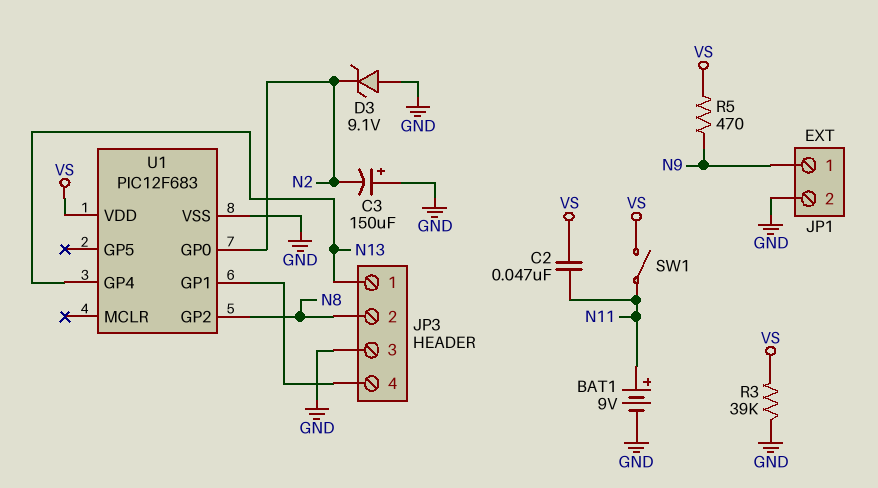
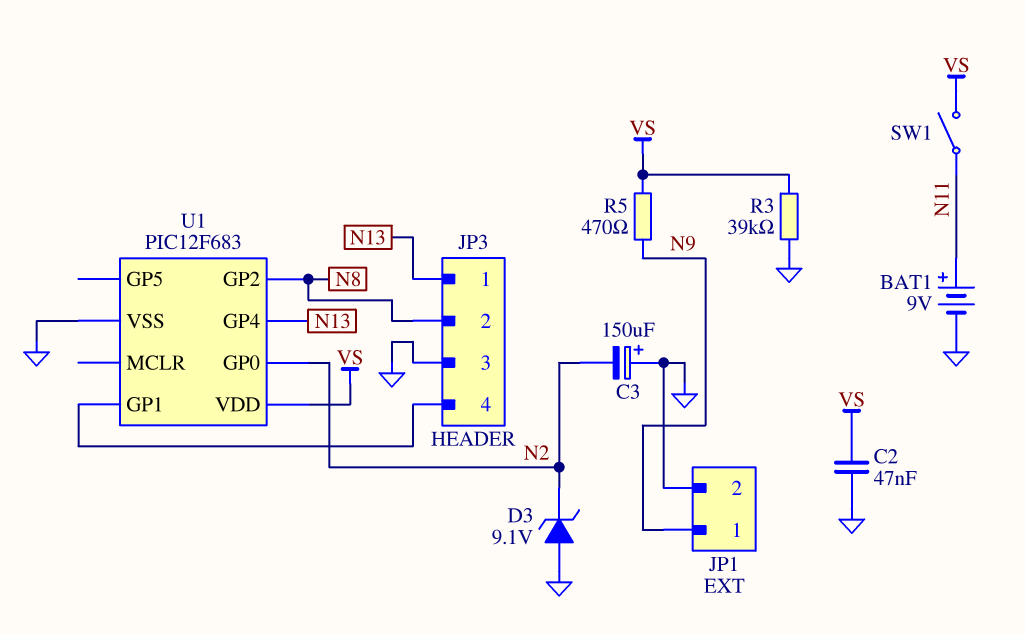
C2: 47nF (N11, VS) -> 47nF (GND, VS)

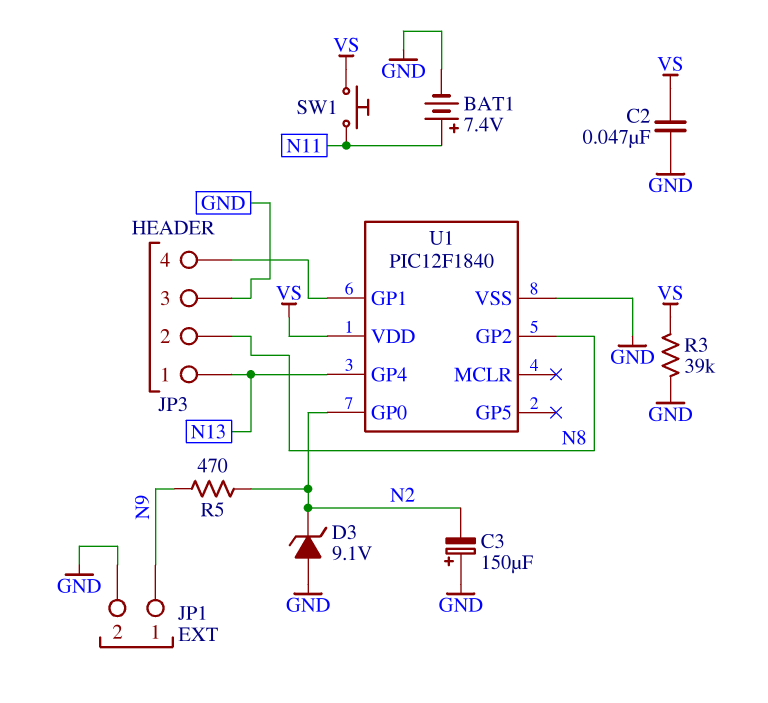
BAT1: 9V (plus N11, minus GND) -> 7.4V (plus N11, minus GND)
R5: 470 (N9, VS) -> 470 (N2, N9)
SW1: switch (N11, VS) -> button (N11, VS)
U1: PIC12F683 -> PIC12F1840

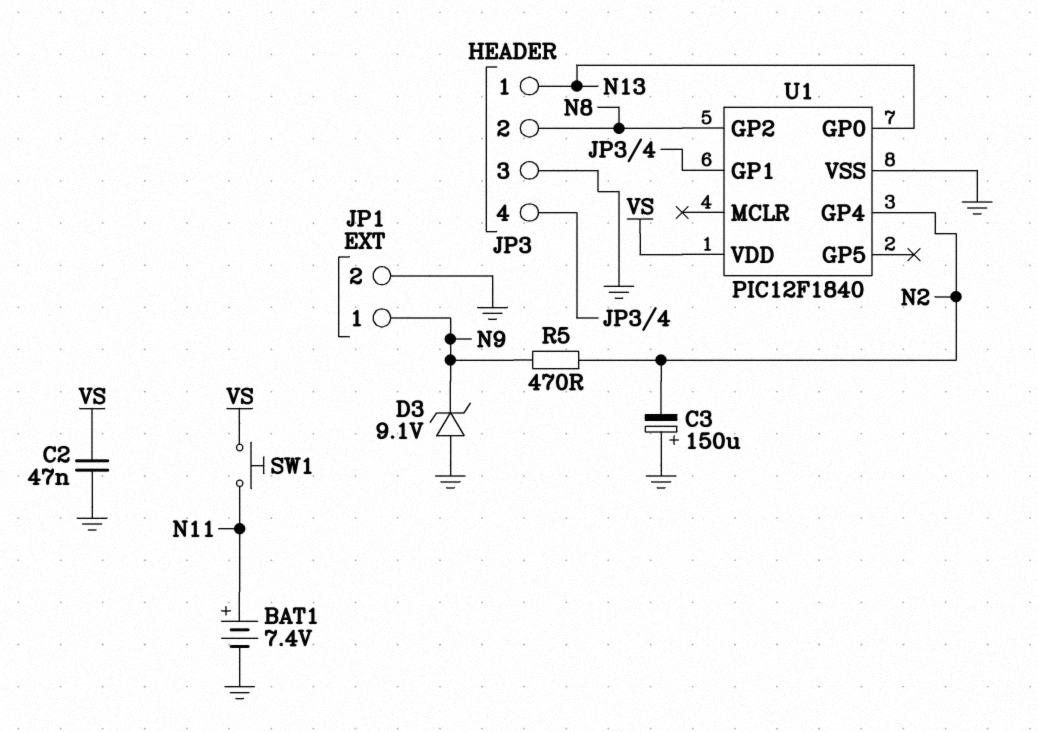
D3: zener 9.1V (A GND, K N2) -> zener 9.1V (A GND, K N9)
R3: 39k (GND, VS) -> none
U1 pin GP0: N2 -> N13
U1 pin GP4: N13 -> N2

